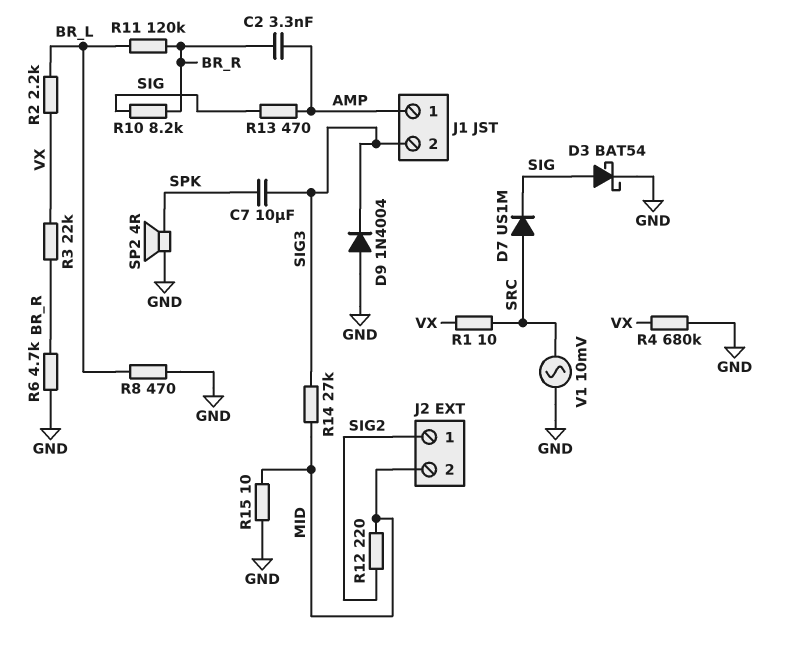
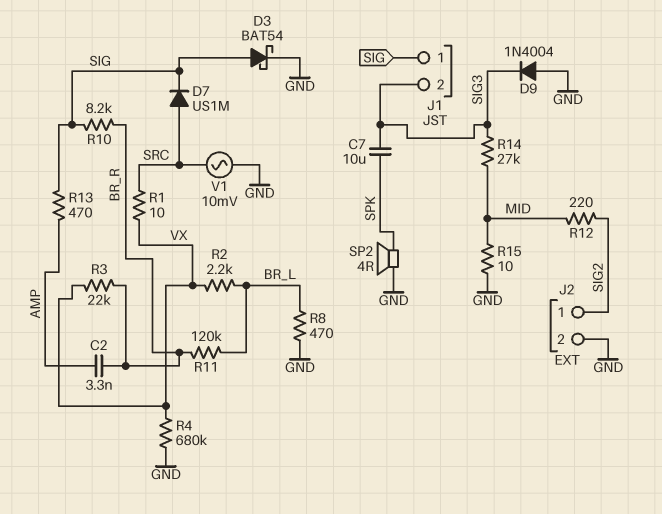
J1 pin 1: AMP -> SIG
J2 pin 2: MID -> GND
R6: 4.7k (BR_R, GND) -> none

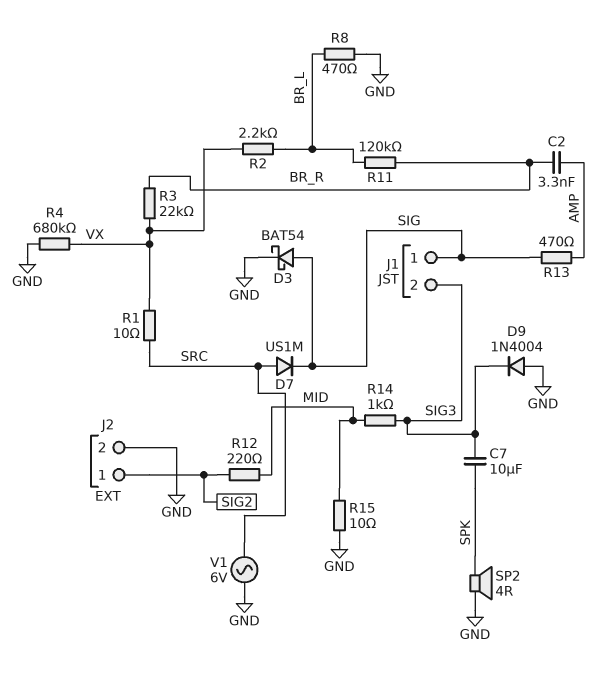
R10: 8.2k (BR_R, SIG) -> none
R14: 27k (MID, SIG3) -> 1k (MID, SIG3)
V1: AC 10mV (GND, SRC) -> AC 6V (GND, SRC)

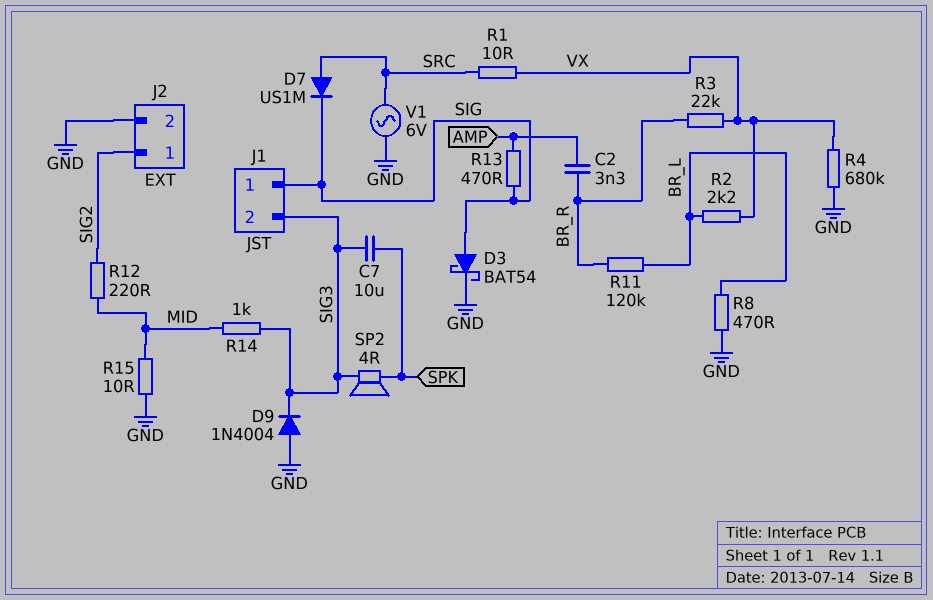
SP2: speaker 4R (GND, SPK) -> speaker 4R (SIG3, SPK)

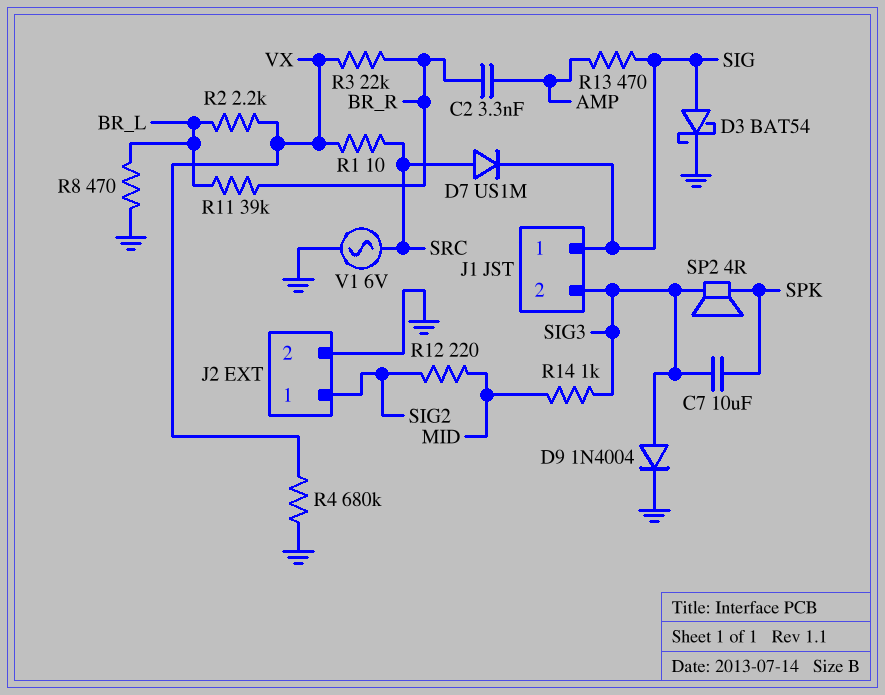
D9: diode 1N4004 (A GND, K SIG3) -> diode 1N4004 (A SIG3, K GND)
R11: 120k (BR_L, BR_R) -> 39k (BR_L, BR_R)
R15: 10 (GND, MID) -> none

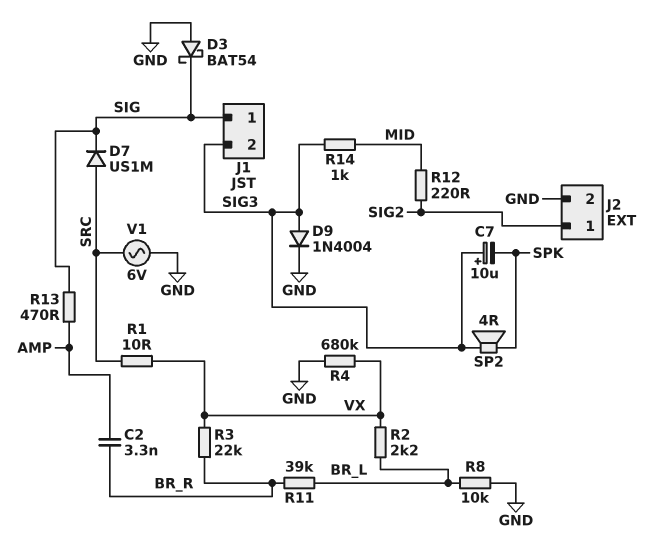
C7: 10uF (SIG3, SPK) -> 10uF (plus SIG3, minus SPK)
D3: schottky BAT54 (A SIG, K GND) -> schottky BAT54 (A GND, K SIG)
R8: 470 (BR_L, GND) -> 10k (BR_L, GND)

